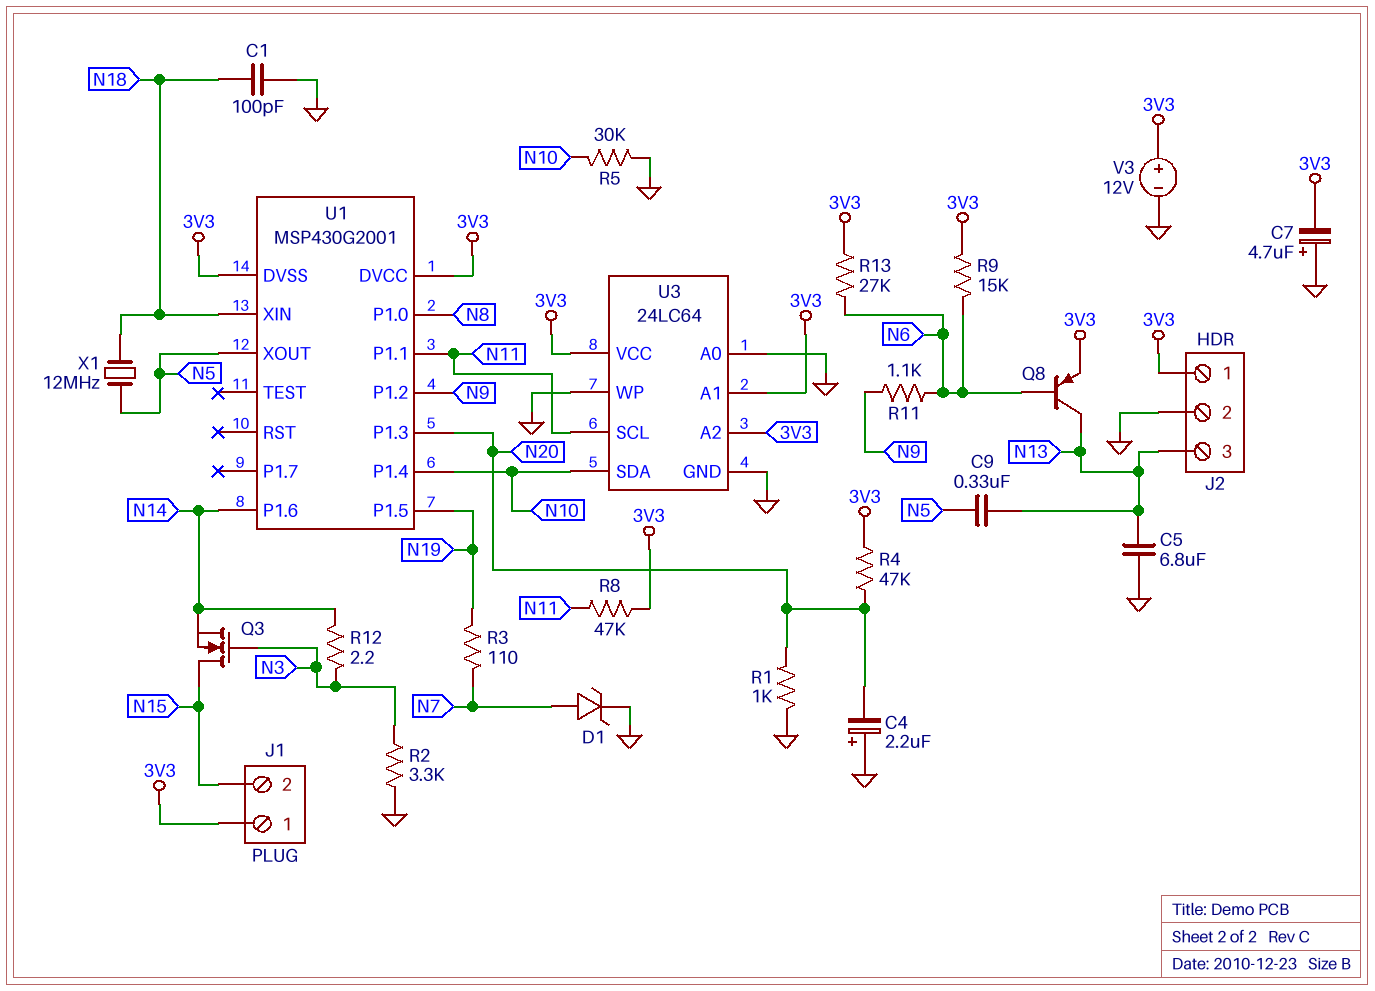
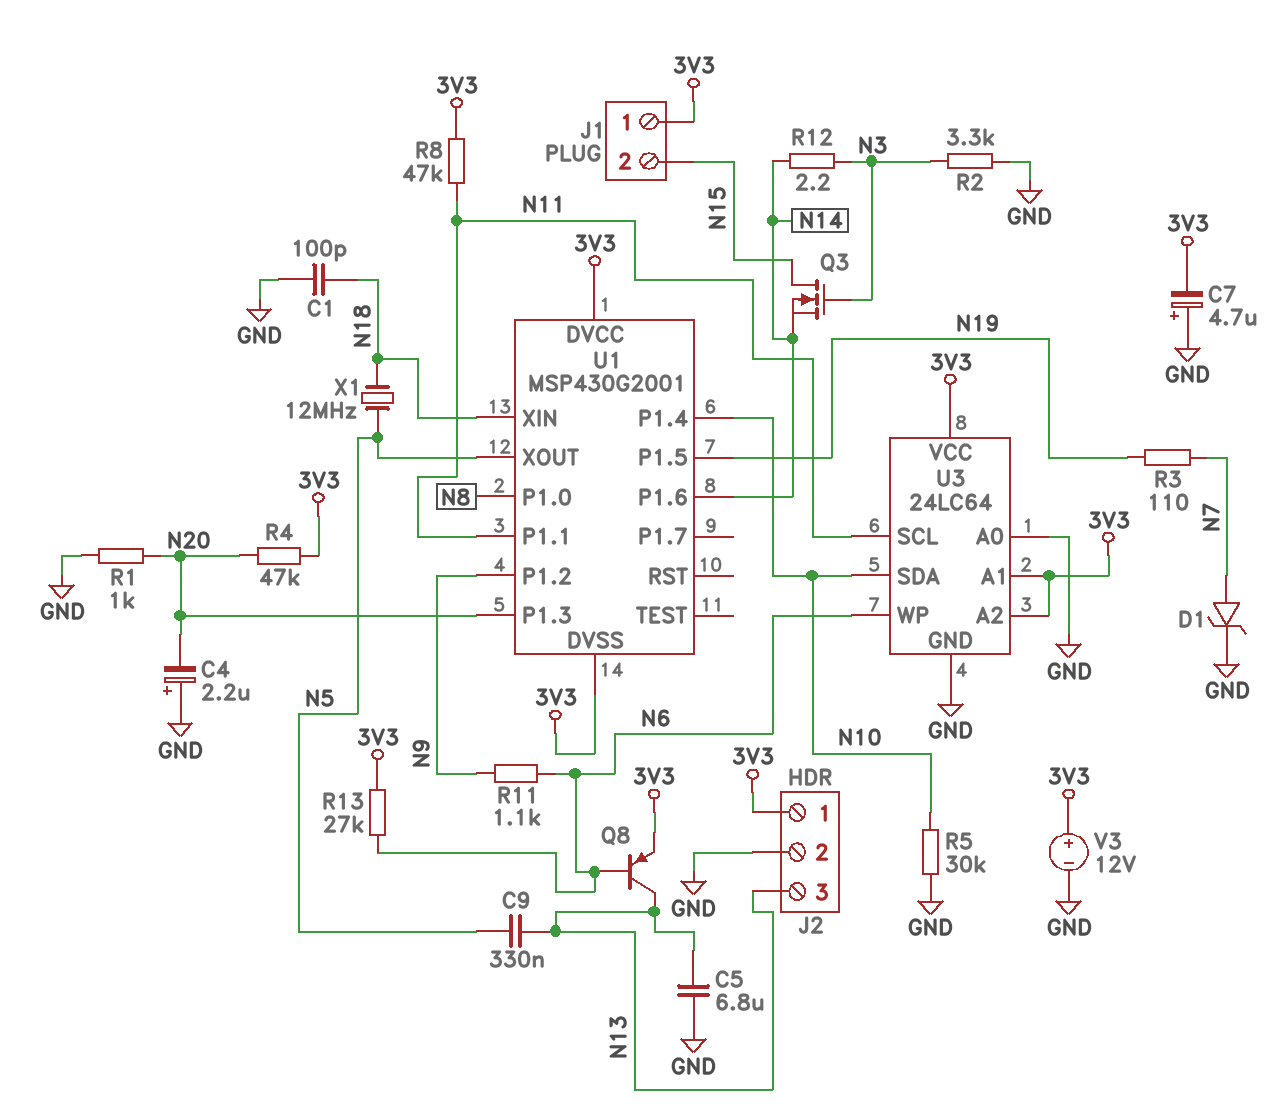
R9: 15k (3V3, N6) -> none
U3 pin WP: GND -> N6

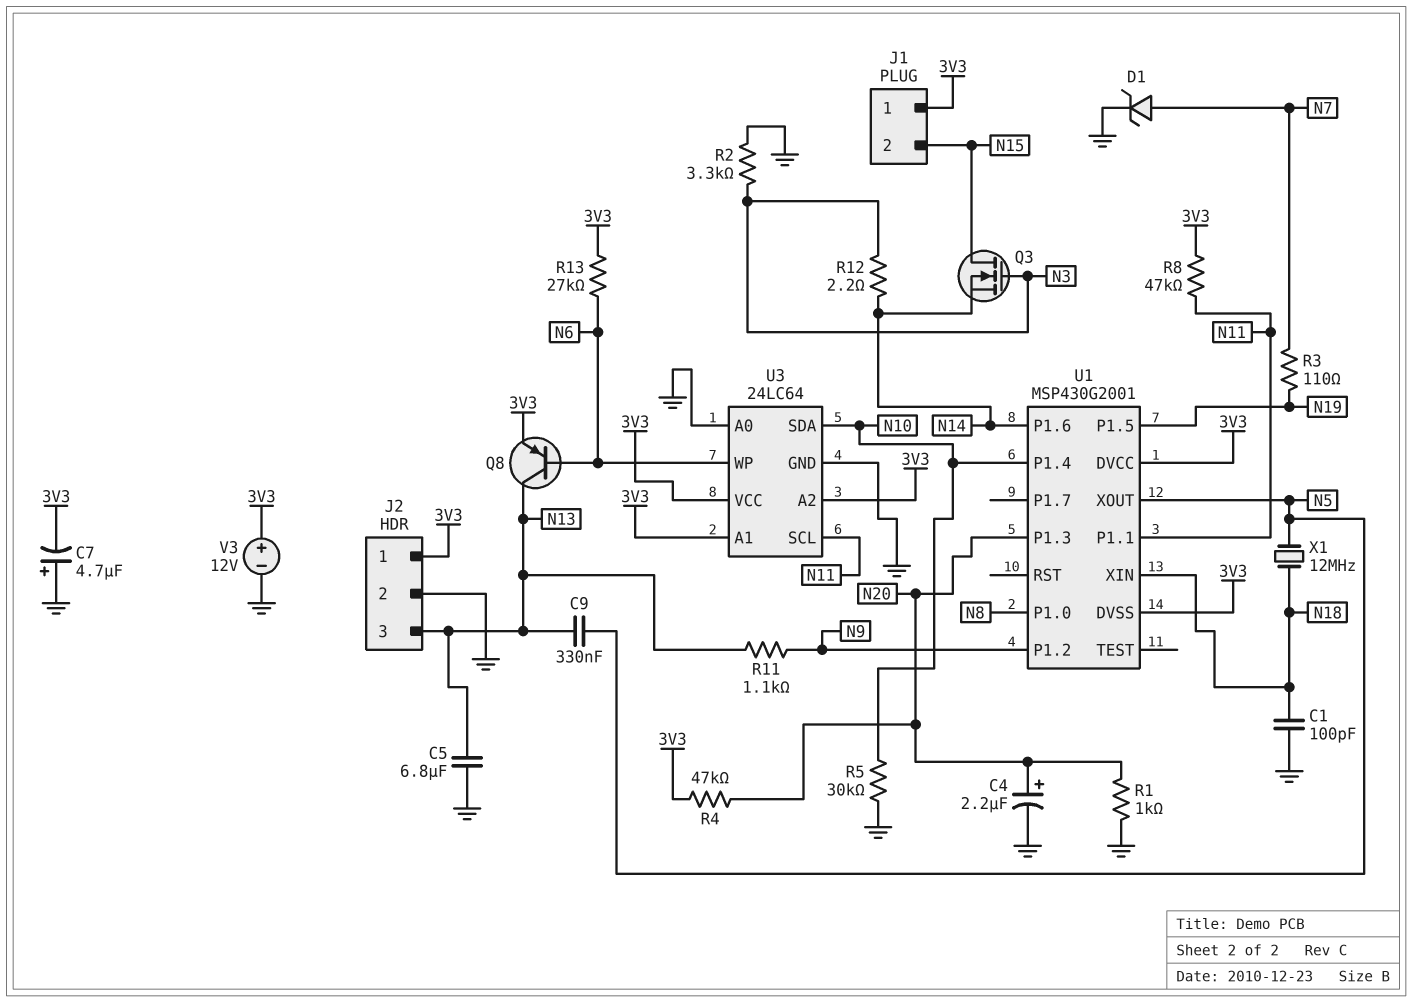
C4: 2.2uF (plus GND, minus N20) -> 2.2uF (plus N20, minus GND)
R11: 1.1k (N6, N9) -> 1.1k (N9, N13)

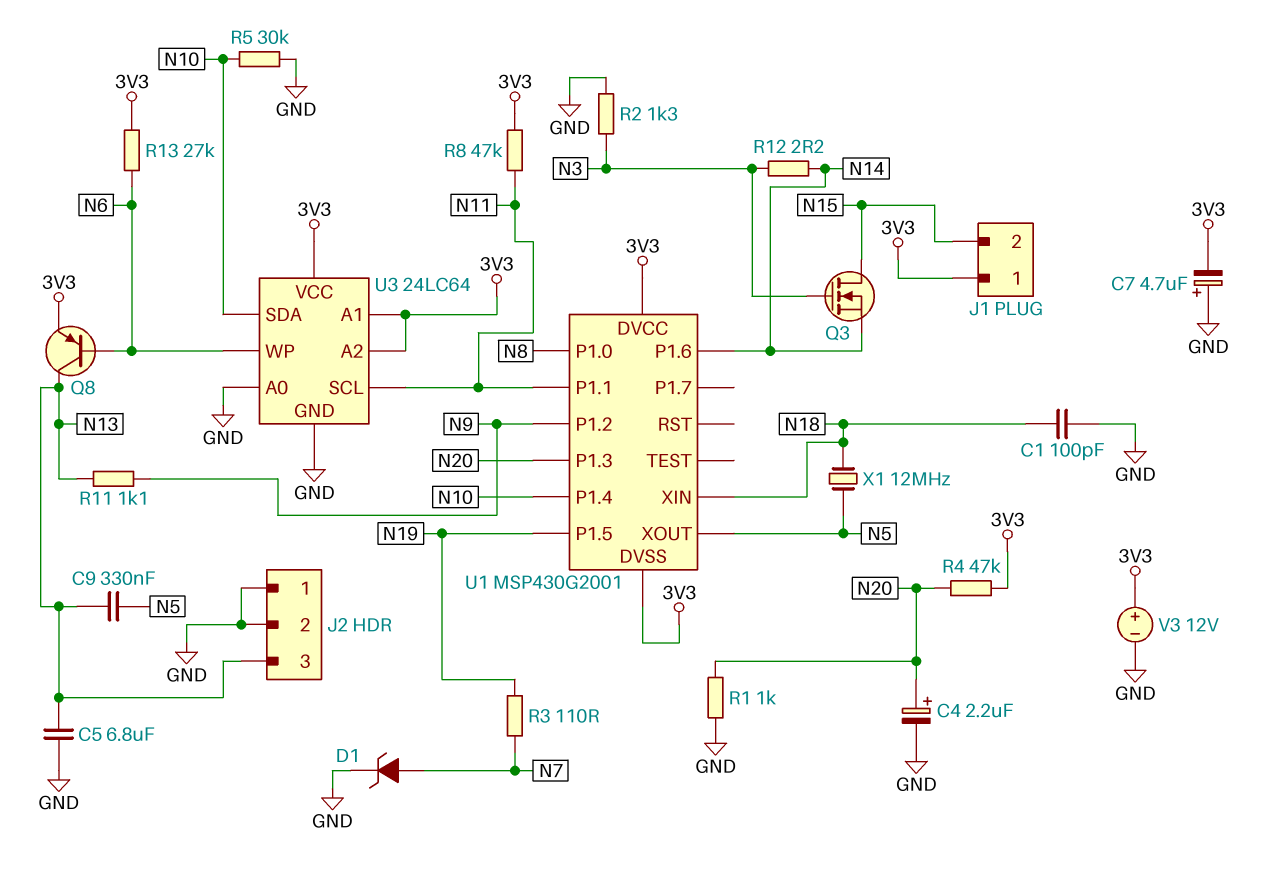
J2 pin 1: 3V3 -> GND
R2: 3.3k (GND, N3) -> 1.3k (GND, N3)

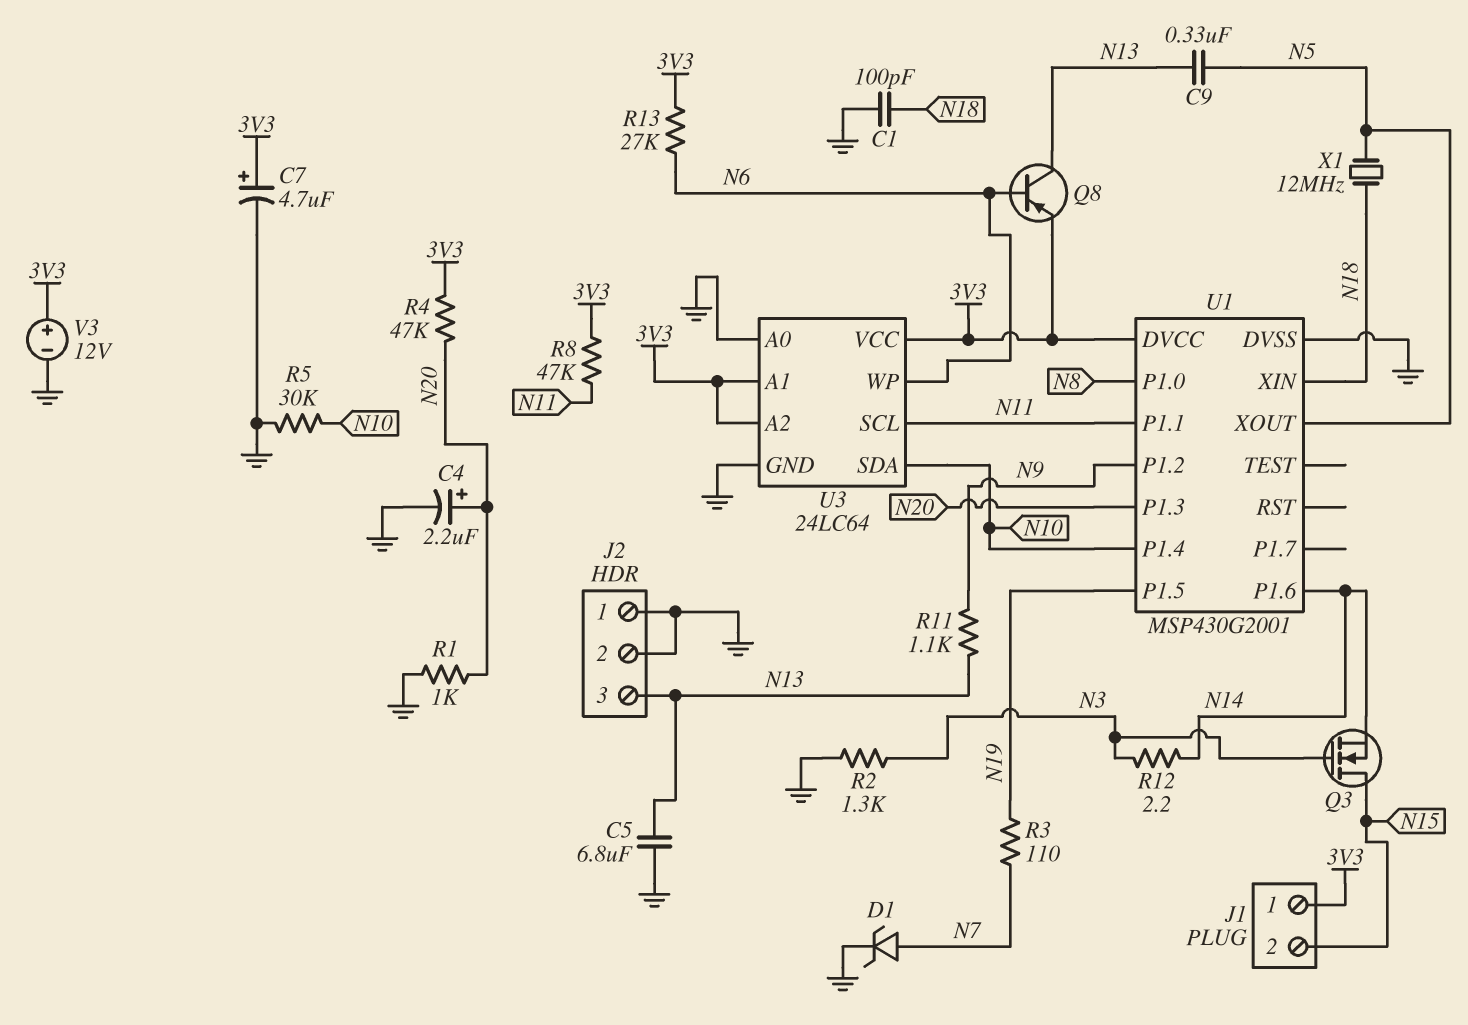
C7: 4.7uF (plus GND, minus 3V3) -> 4.7uF (plus 3V3, minus GND)
U1 pin DVSS: 3V3 -> GND

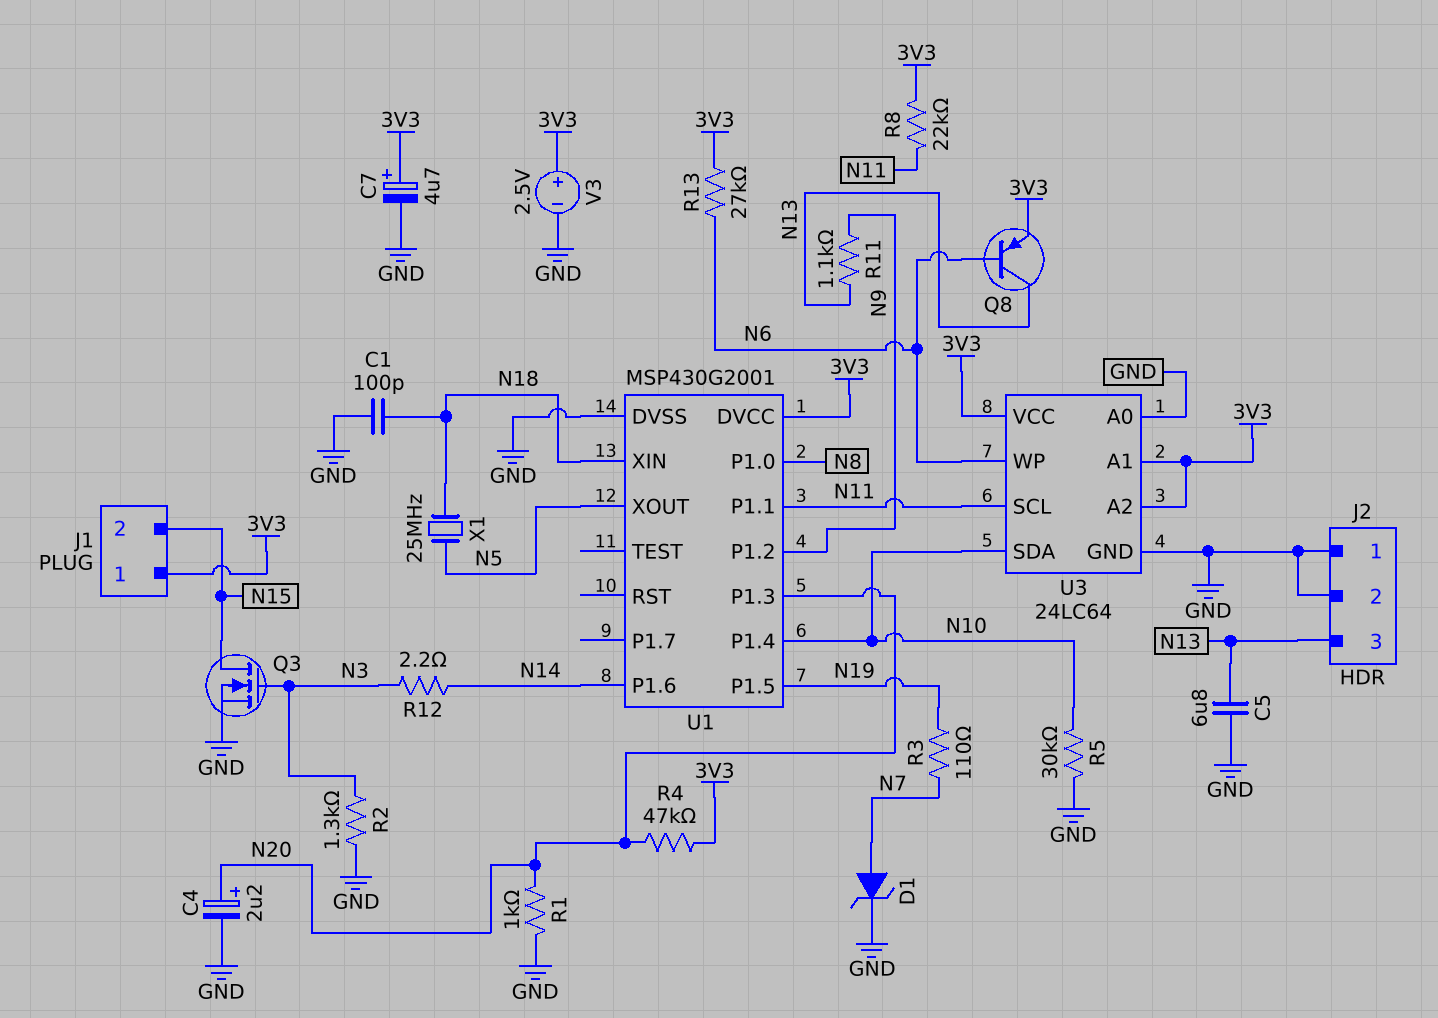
C9: 330nF (N5, N13) -> none
Q3: NMOS (G N3, D N15, S N14) -> NMOS (G N3, D N15, S GND)
R8: 47k (3V3, N11) -> 22k (3V3, N11)
V3: 12V (plus 3V3, minus GND) -> 2.5V (plus 3V3, minus GND)
X1: 12MHz (N5, N18) -> 25MHz (N5, N18)

